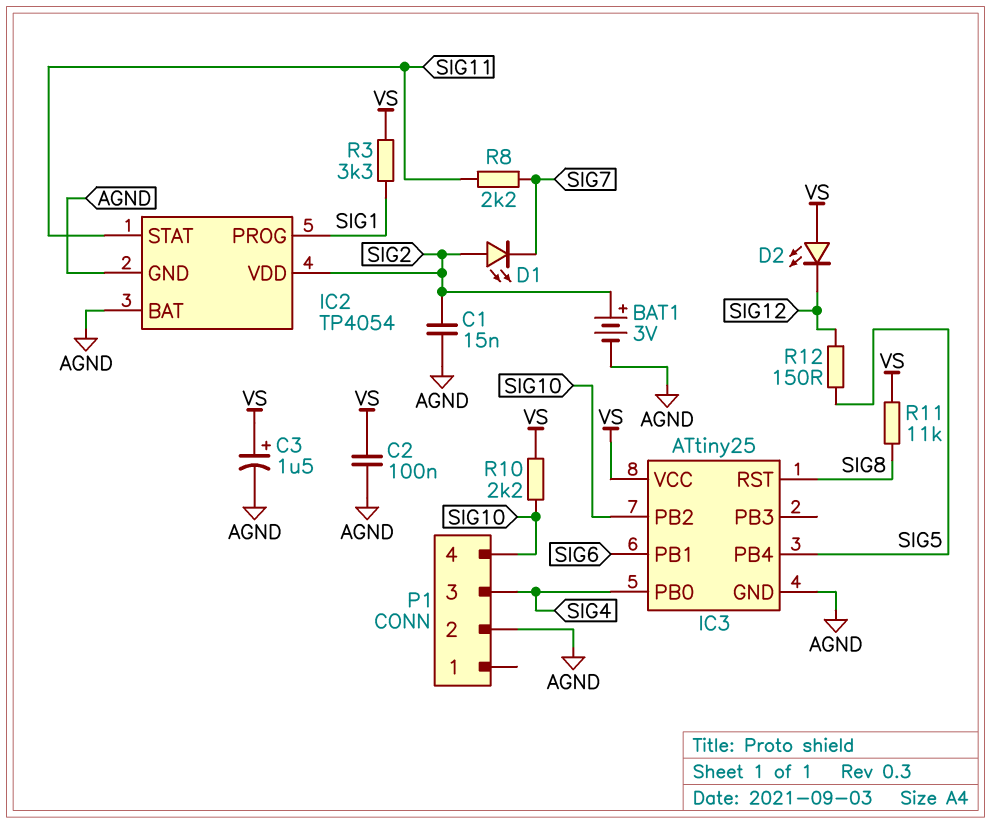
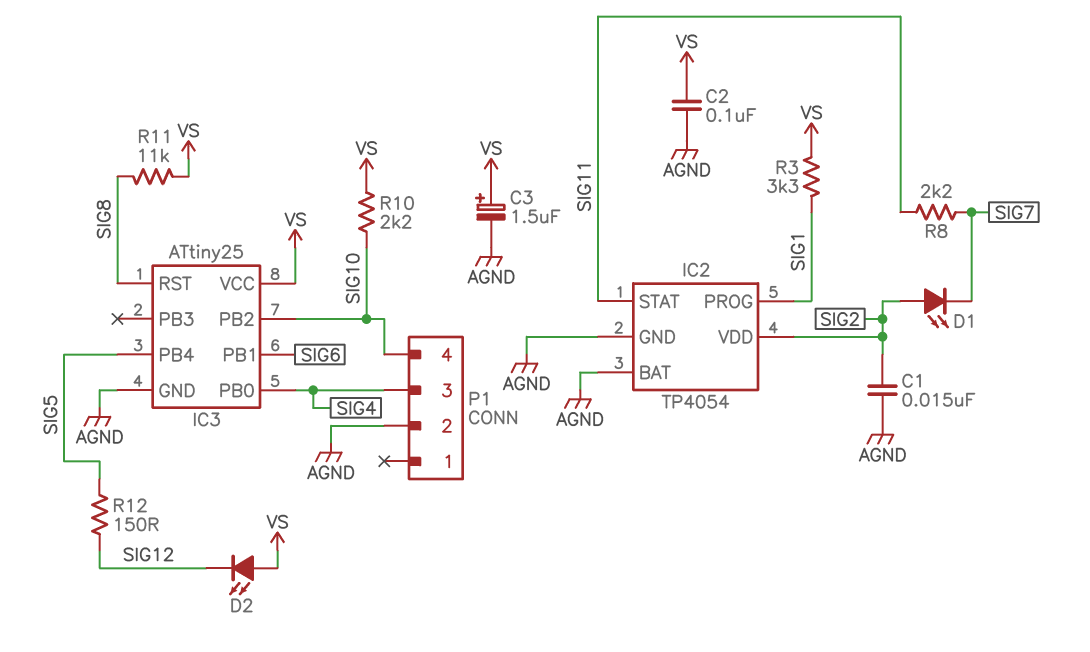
BAT1: 3V (plus SIG2, minus AGND) -> none

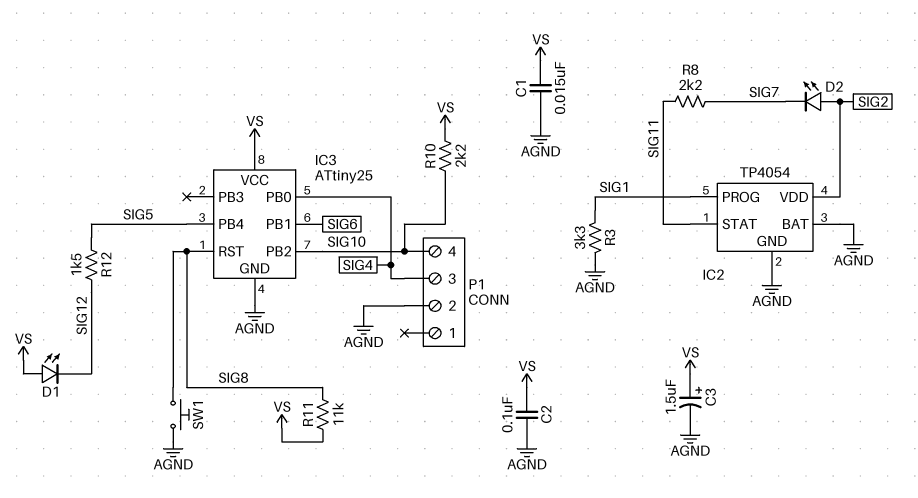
C1: 15nF (AGND, SIG2) -> 15nF (AGND, VS)
D1: LED (A SIG2, K SIG7) -> LED (A VS, K SIG12)
D2: LED (A VS, K SIG12) -> LED (A SIG2, K SIG7)
R3: 3.3k (SIG1, VS) -> 3.3k (AGND, SIG1)
R12: 150 (SIG5, SIG12) -> 1.5k (SIG5, SIG12)
SW1: none -> button (AGND, SIG8)

